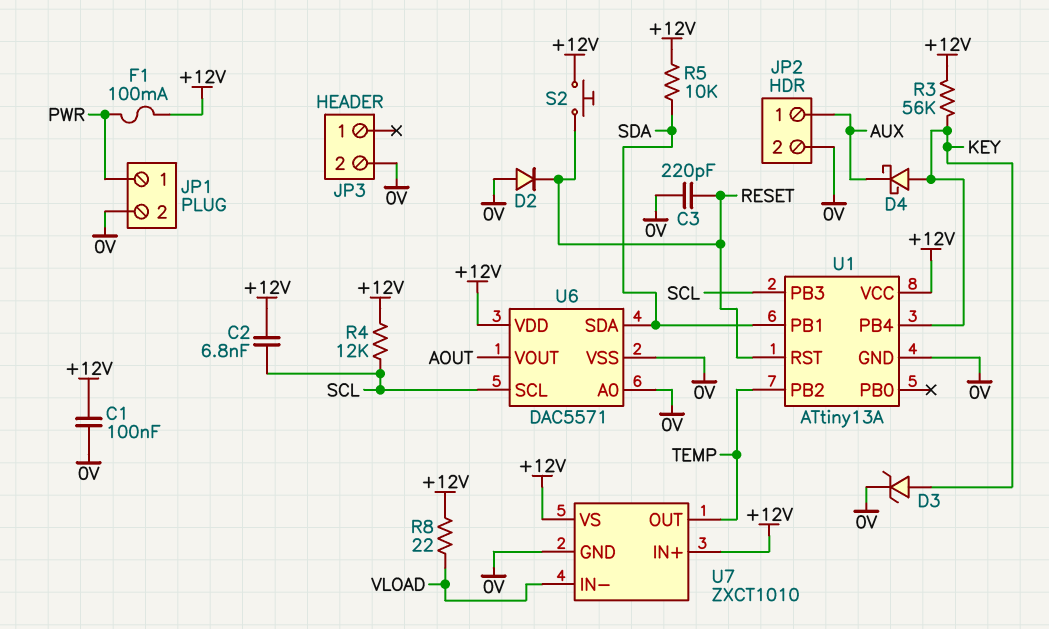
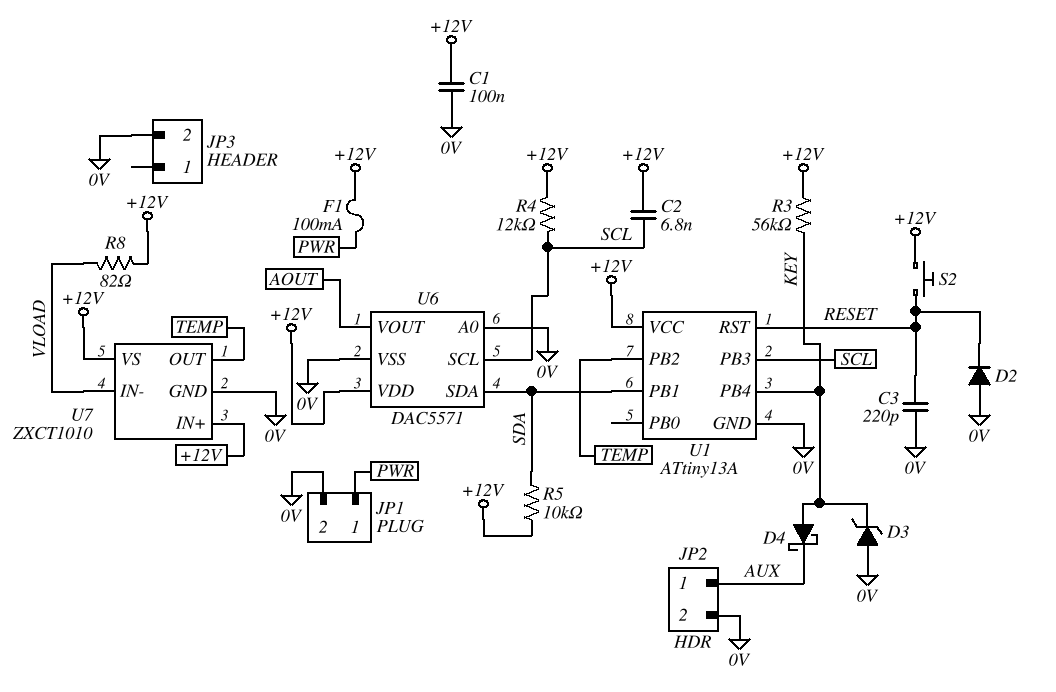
D3: zener (A KEY, K 0V) -> zener (A 0V, K KEY)
R8: 22 (+12V, VLOAD) -> 82 (+12V, VLOAD)

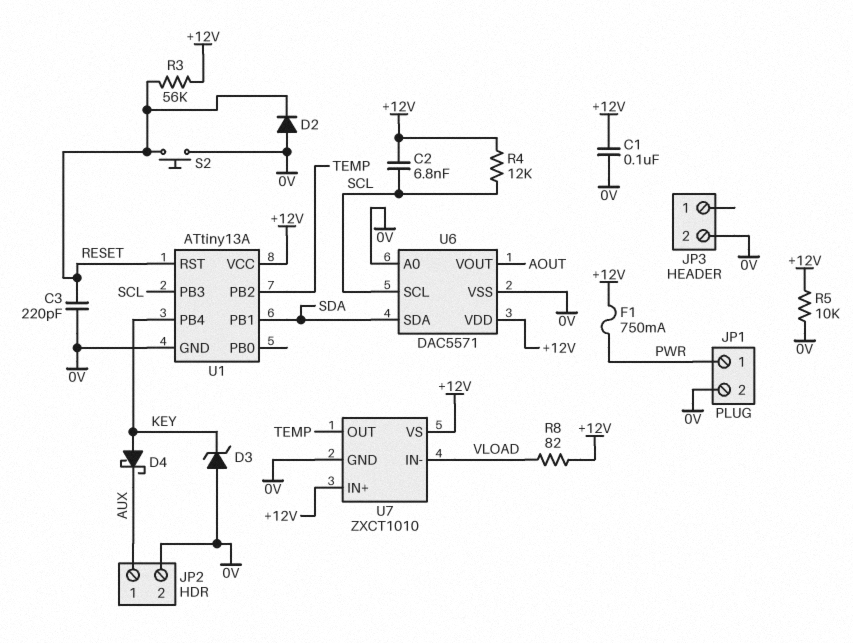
F1: 100mA (+12V, PWR) -> 750mA (+12V, PWR)
R3: 56k (+12V, KEY) -> 56k (+12V, RESET)
R5: 10k (+12V, SDA) -> 10k (+12V, 0V)
S2: button (+12V, RESET) -> button (0V, RESET)

